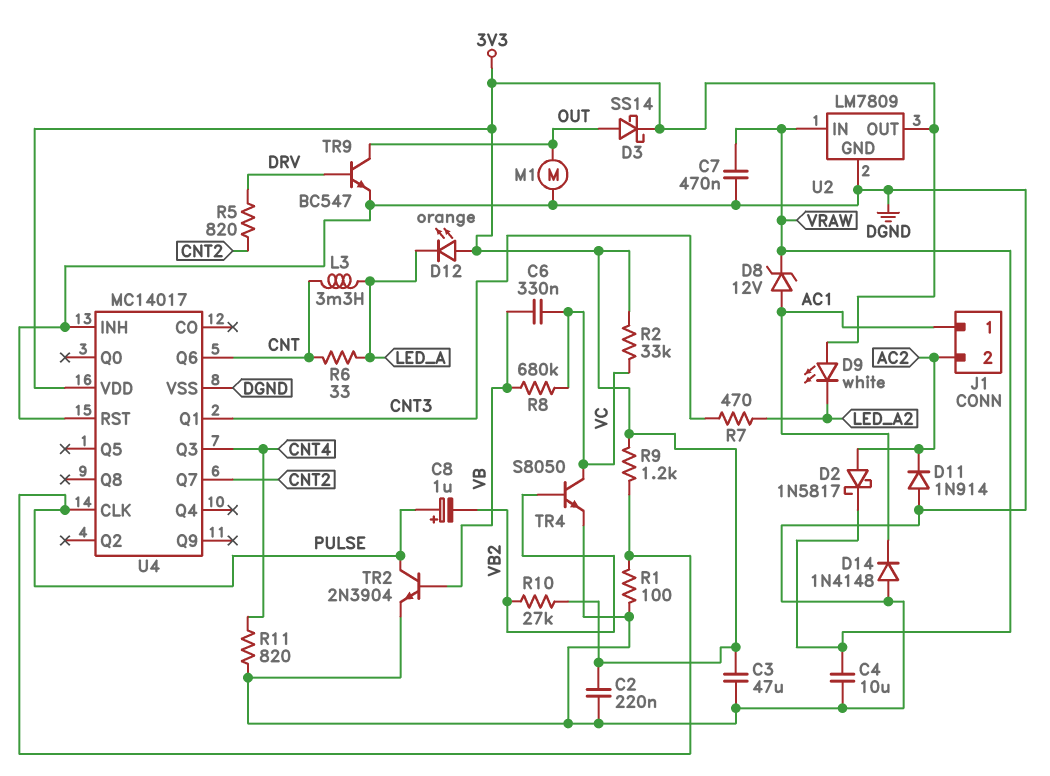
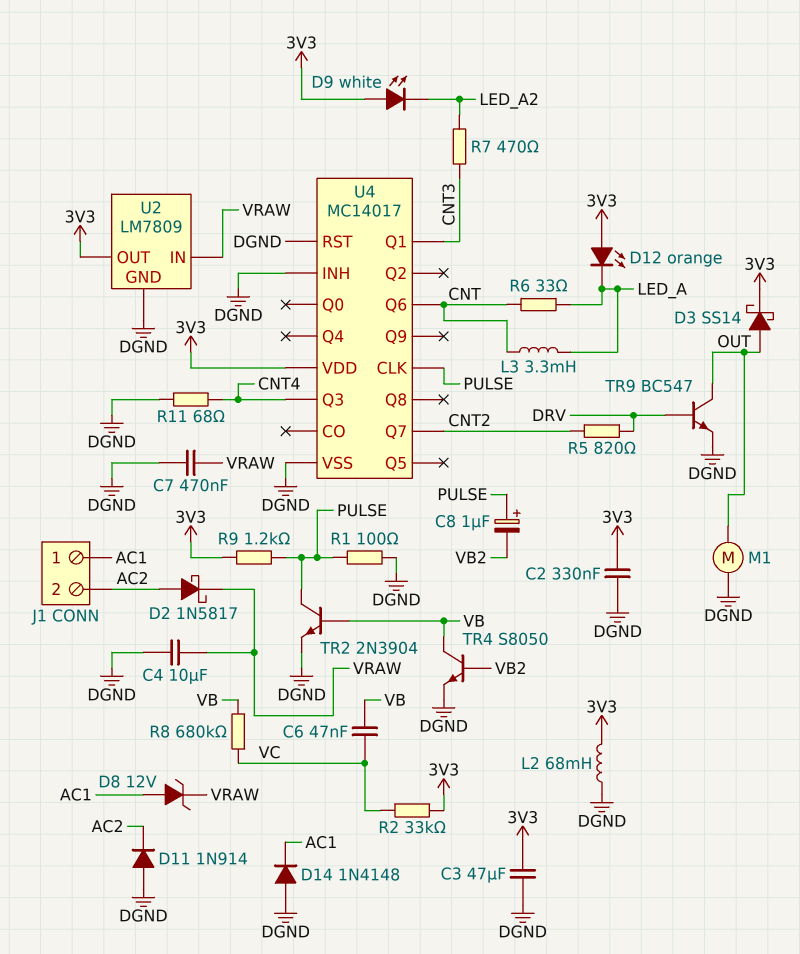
C2: 220nF (3V3, DGND) -> 330nF (3V3, DGND)
C6: 330nF (VB, VC) -> 47nF (VB, VC)
L2: none -> 68mH (3V3, DGND)
R10: 27k (3V3, VB2) -> none
R11: 820 (CNT4, DGND) -> 68 (CNT4, DGND)
TR4: NPN S8050 (B VB2, C VC, E DGND) -> NPN S8050 (B VB2, C VB, E DGND)

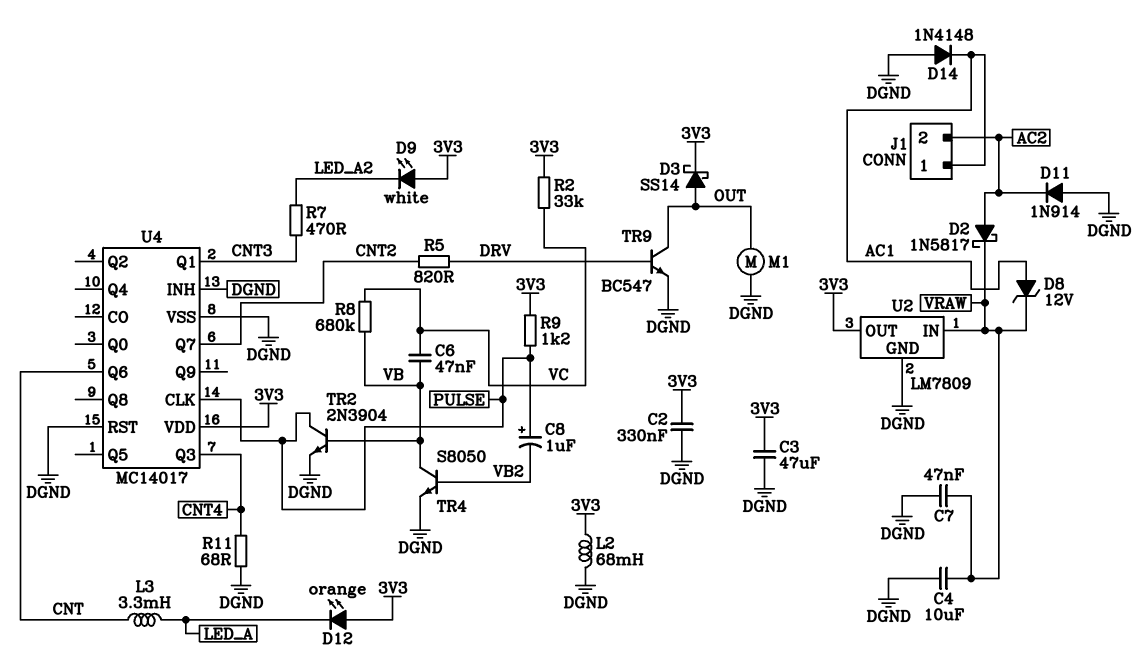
C7: 470nF (DGND, VRAW) -> 47nF (DGND, VRAW)
R1: 100 (DGND, PULSE) -> none
R6: 33 (CNT, LED_A) -> none

